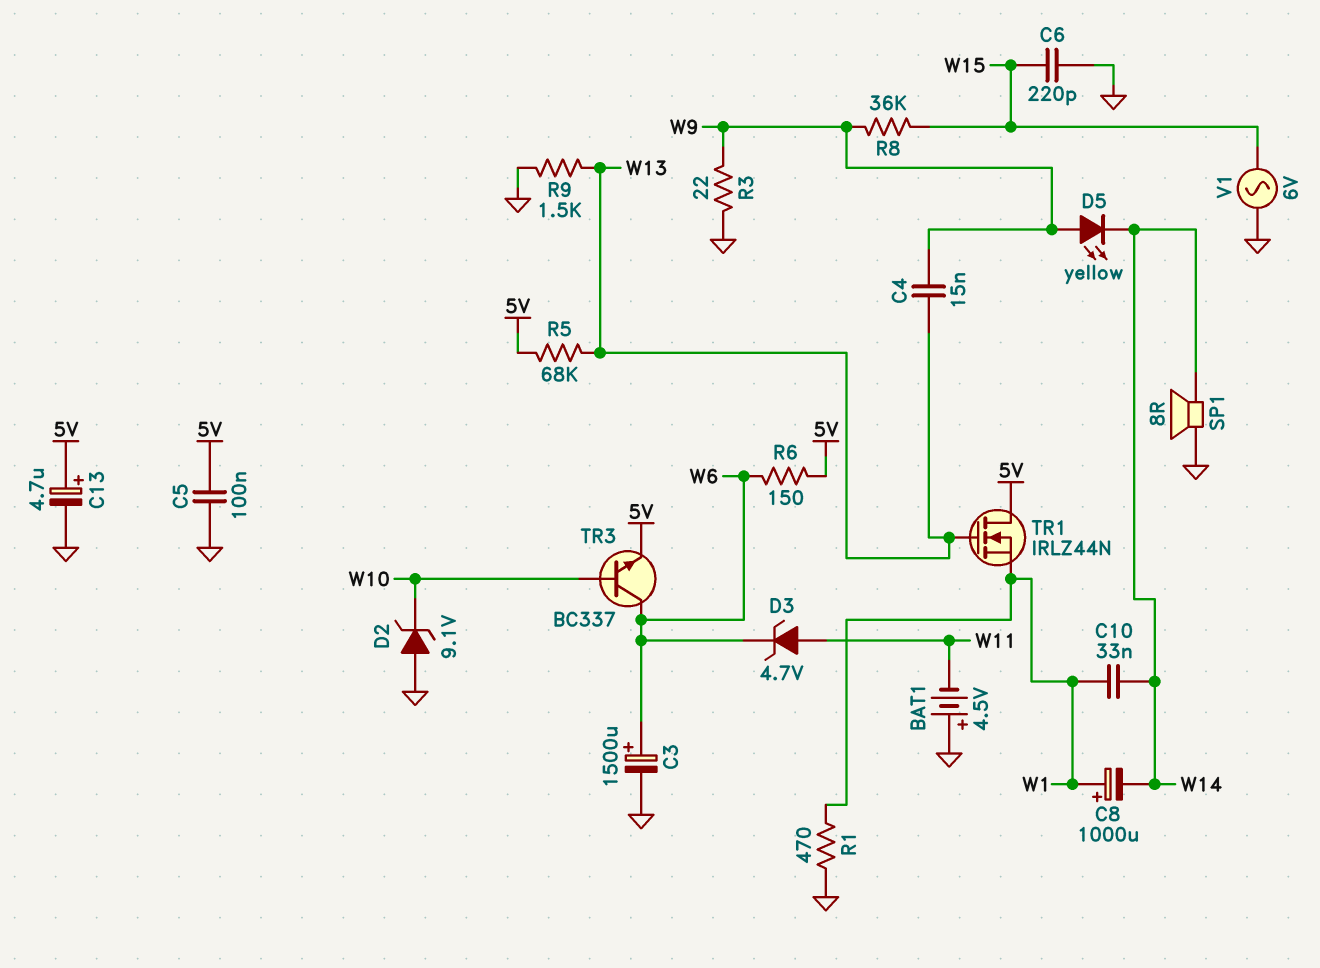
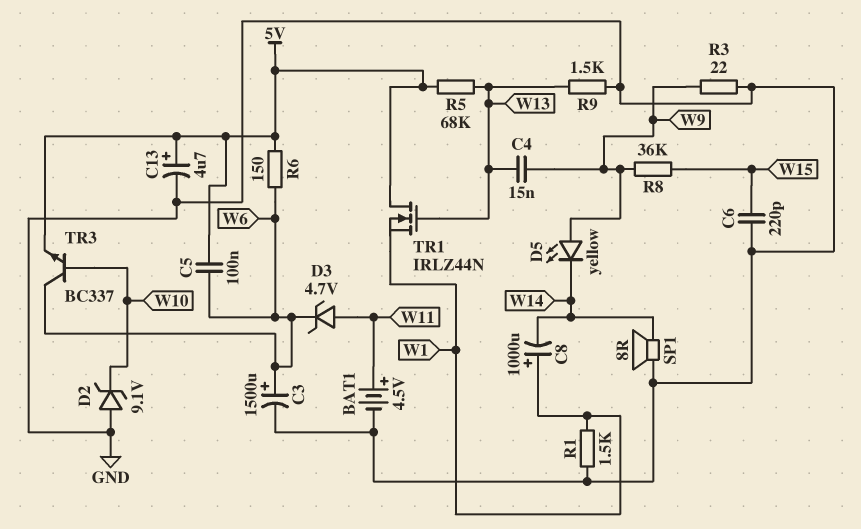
BAT1: 4.5V (plus GND, minus W11) -> 4.5V (plus W11, minus GND)
C5: 100nF (5V, GND) -> 100nF (5V, W6)
C10: 33nF (W1, W14) -> none
R1: 470 (GND, W1) -> 1.5k (GND, W1)
V1: AC 6V (GND, W15) -> none

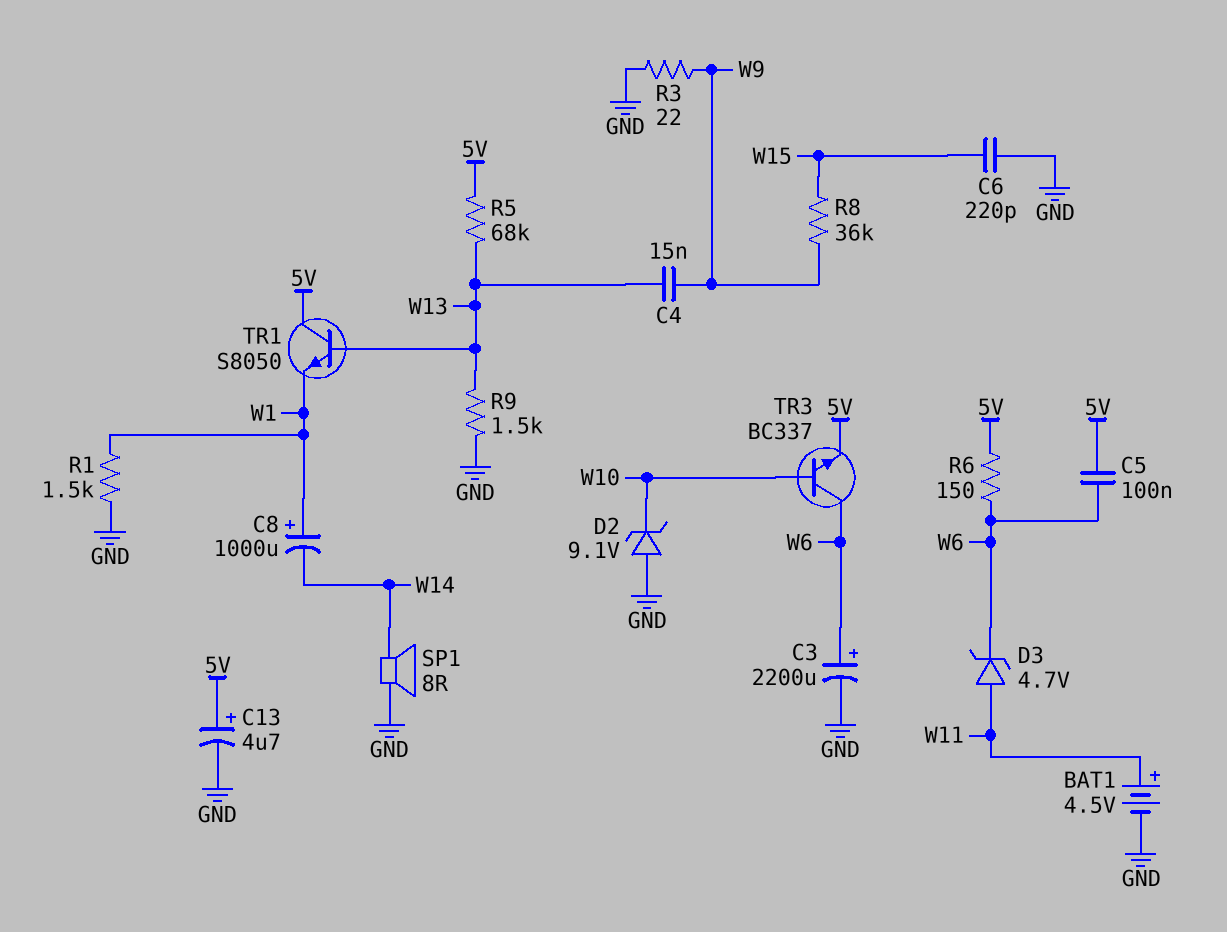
C3: 1500uF (plus W6, minus GND) -> 2200uF (plus W6, minus GND)
D5: LED yellow (A W9, K W14) -> none
TR1: NMOS IRLZ44N (G W13, D 5V, S W1) -> NPN S8050 (B W13, C 5V, E W1)

